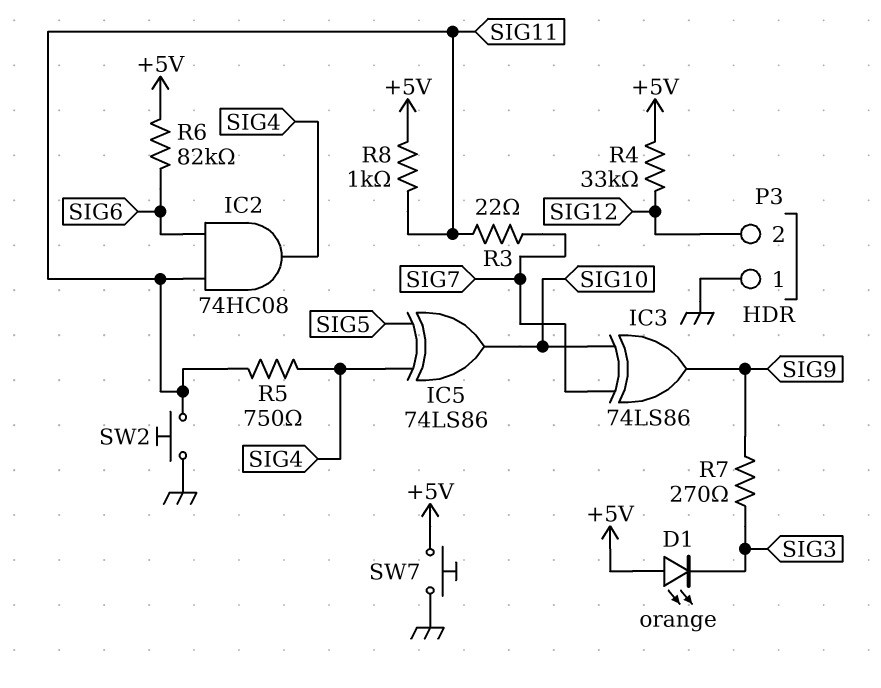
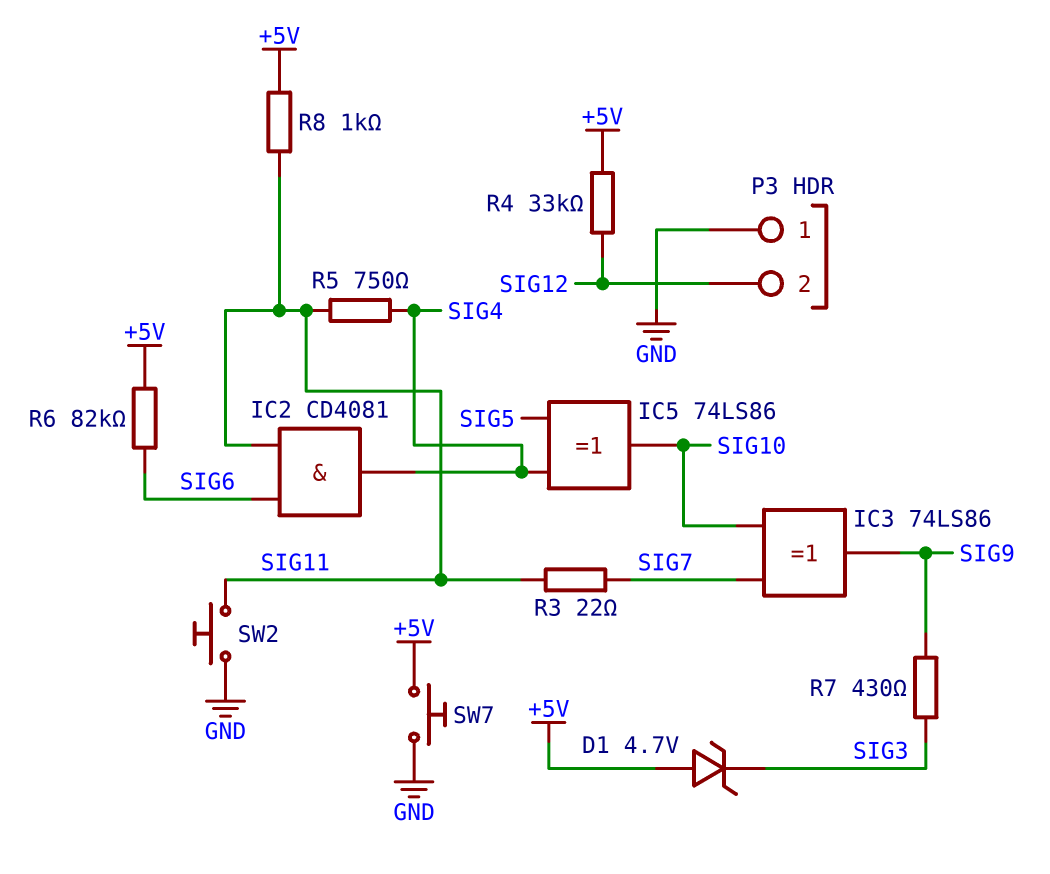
D1: LED orange (A +5V, K SIG3) -> zener 4.7V (A +5V, K SIG3)
IC2: AND 74HC08 (in SIG6, in SIG11, out SIG4) -> AND CD4081 (in SIG6, in SIG11, out SIG4)
R7: 270 (SIG3, SIG9) -> 430 (SIG3, SIG9)

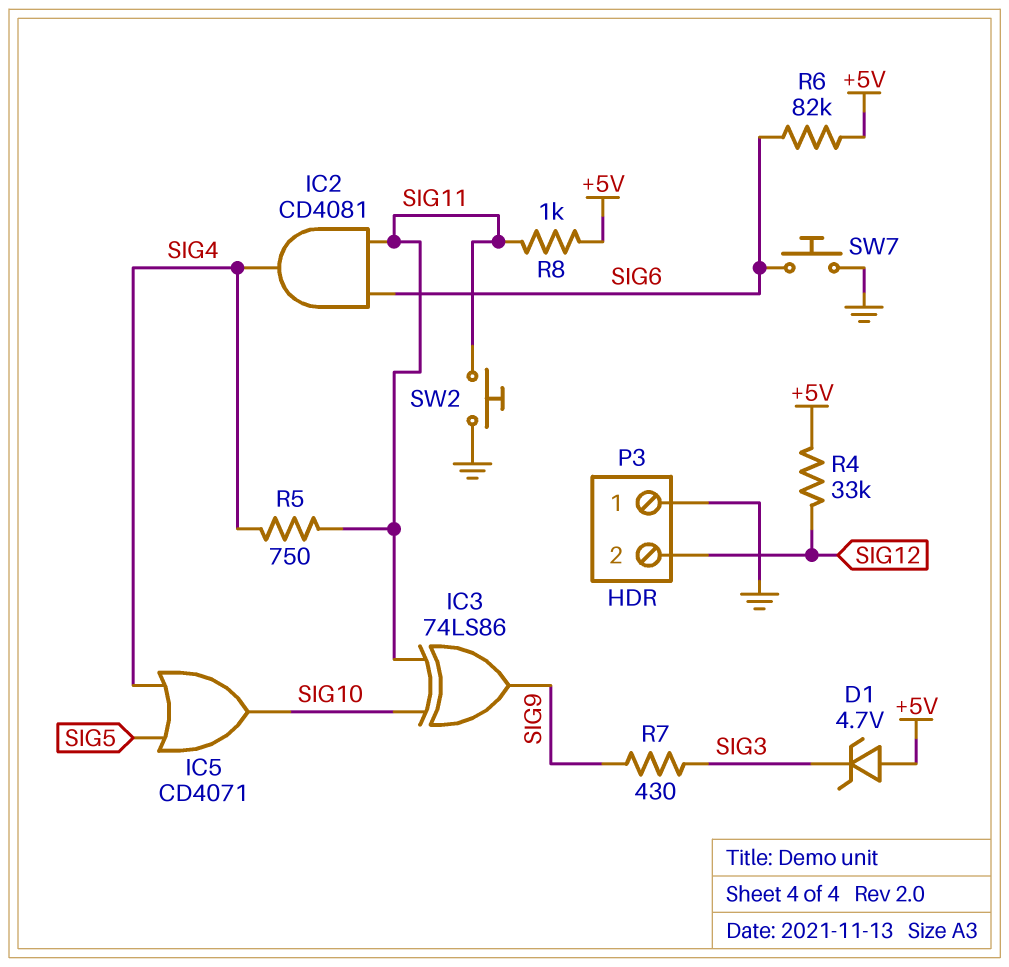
IC3: XOR 74LS86 (in SIG7, in SIG10, out SIG9) -> XOR 74LS86 (in SIG10, in SIG11, out SIG9)
IC5: XOR 74LS86 (in SIG4, in SIG5, out SIG10) -> OR CD4071 (in SIG4, in SIG5, out SIG10)
R3: 22 (SIG7, SIG11) -> none
SW7: button (+5V, GND) -> button (GND, SIG6)

